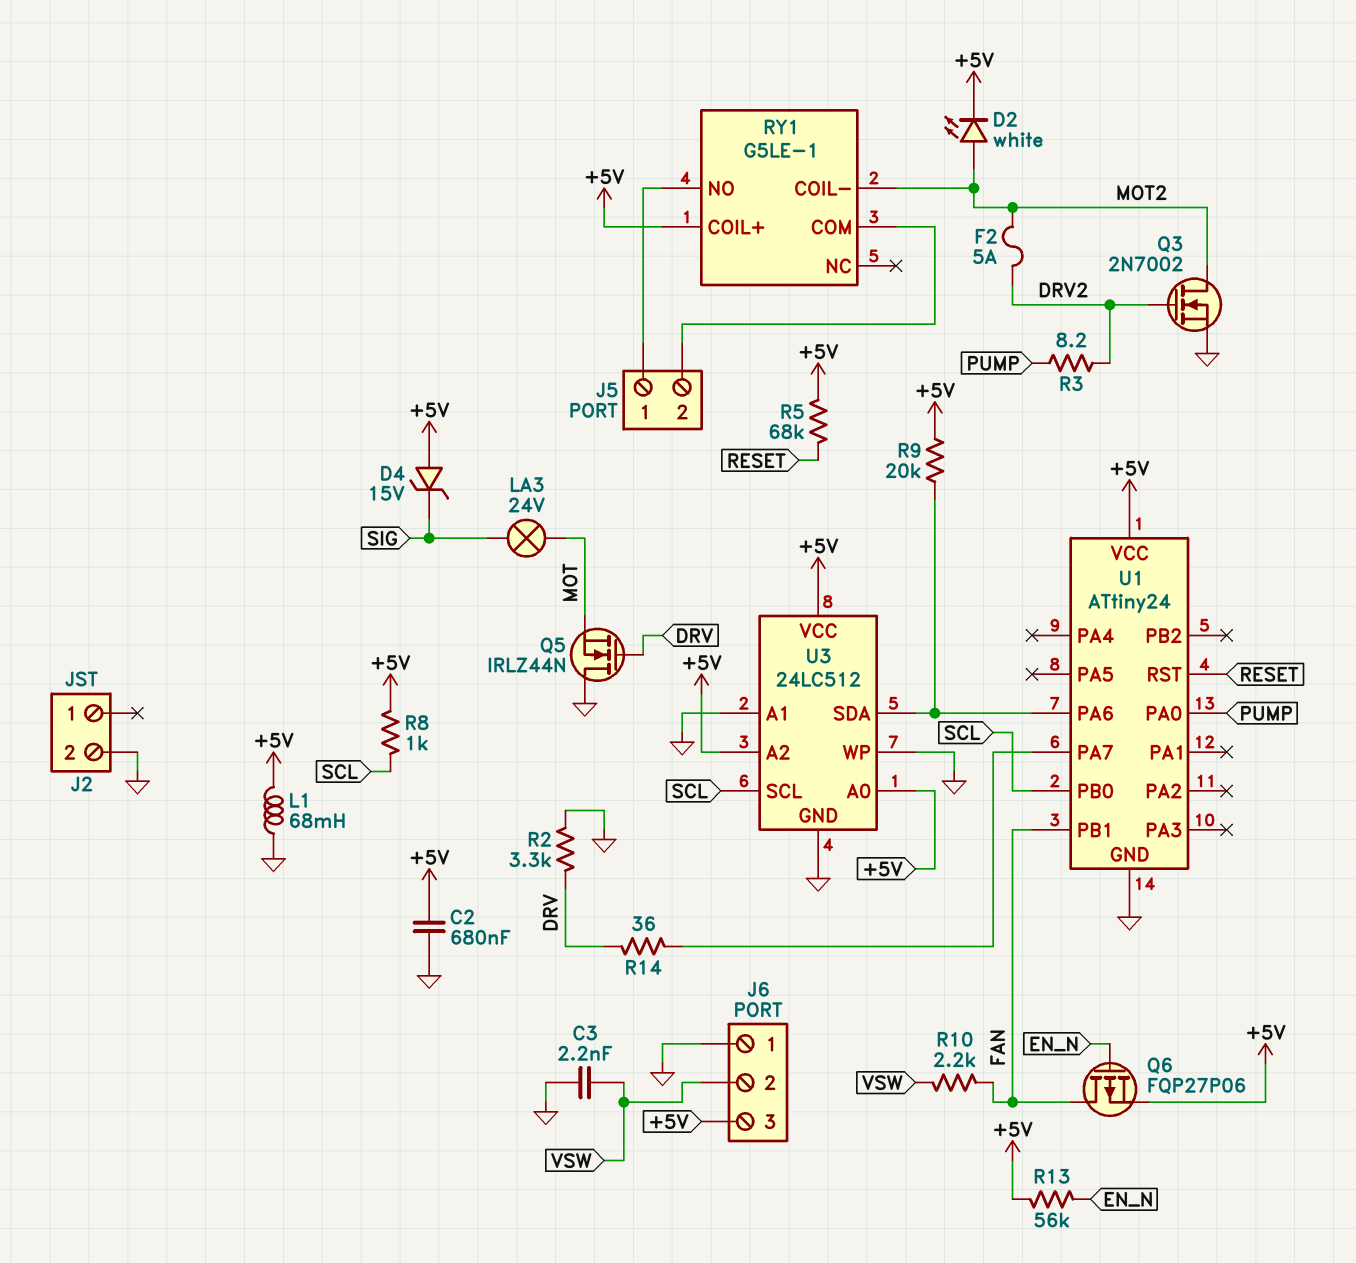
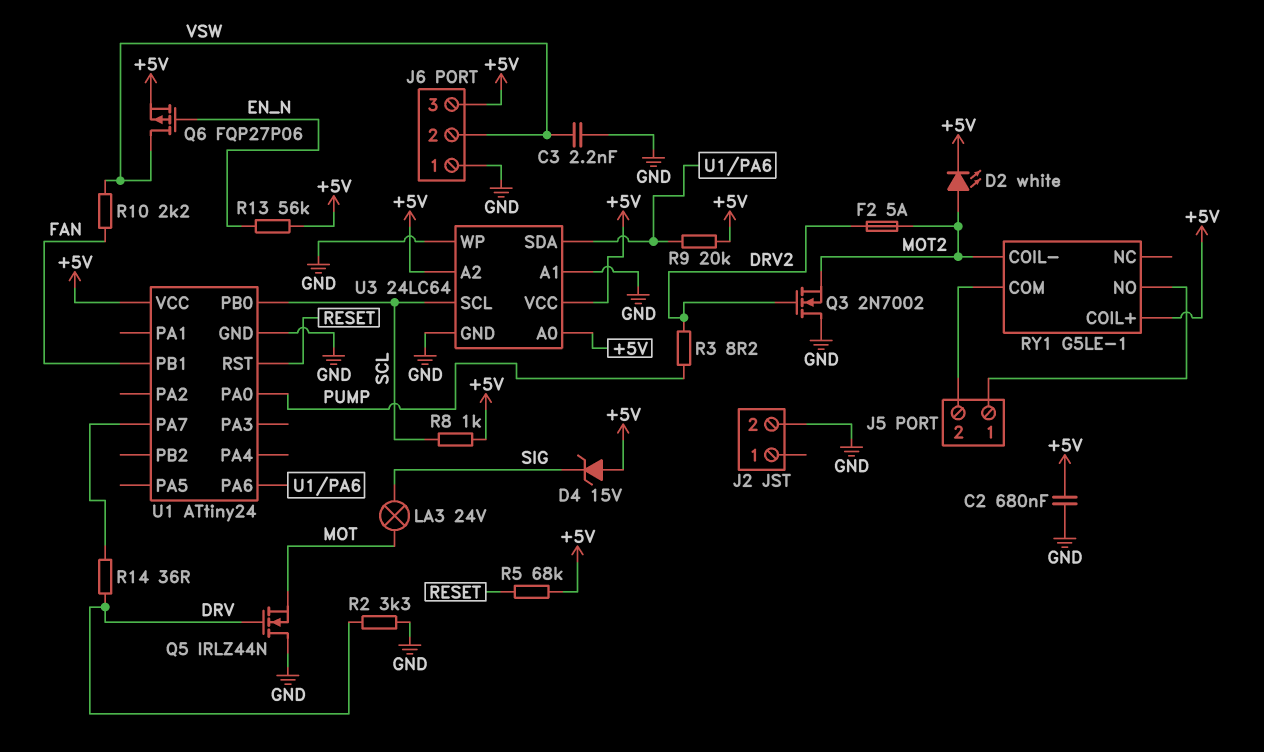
L1: 68mH (+5V, GND) -> none
Q3: NMOS 2N7002 (G DRV2, D MOT2, S GND) -> NMOS 2N7002 (G DRV2, D GND, S MOT2)
Q6: PMOS FQP27P06 (G EN_N, D FAN, S +5V) -> PMOS FQP27P06 (G EN_N, D VSW, S +5V)
U3: 24LC512 -> 24LC64

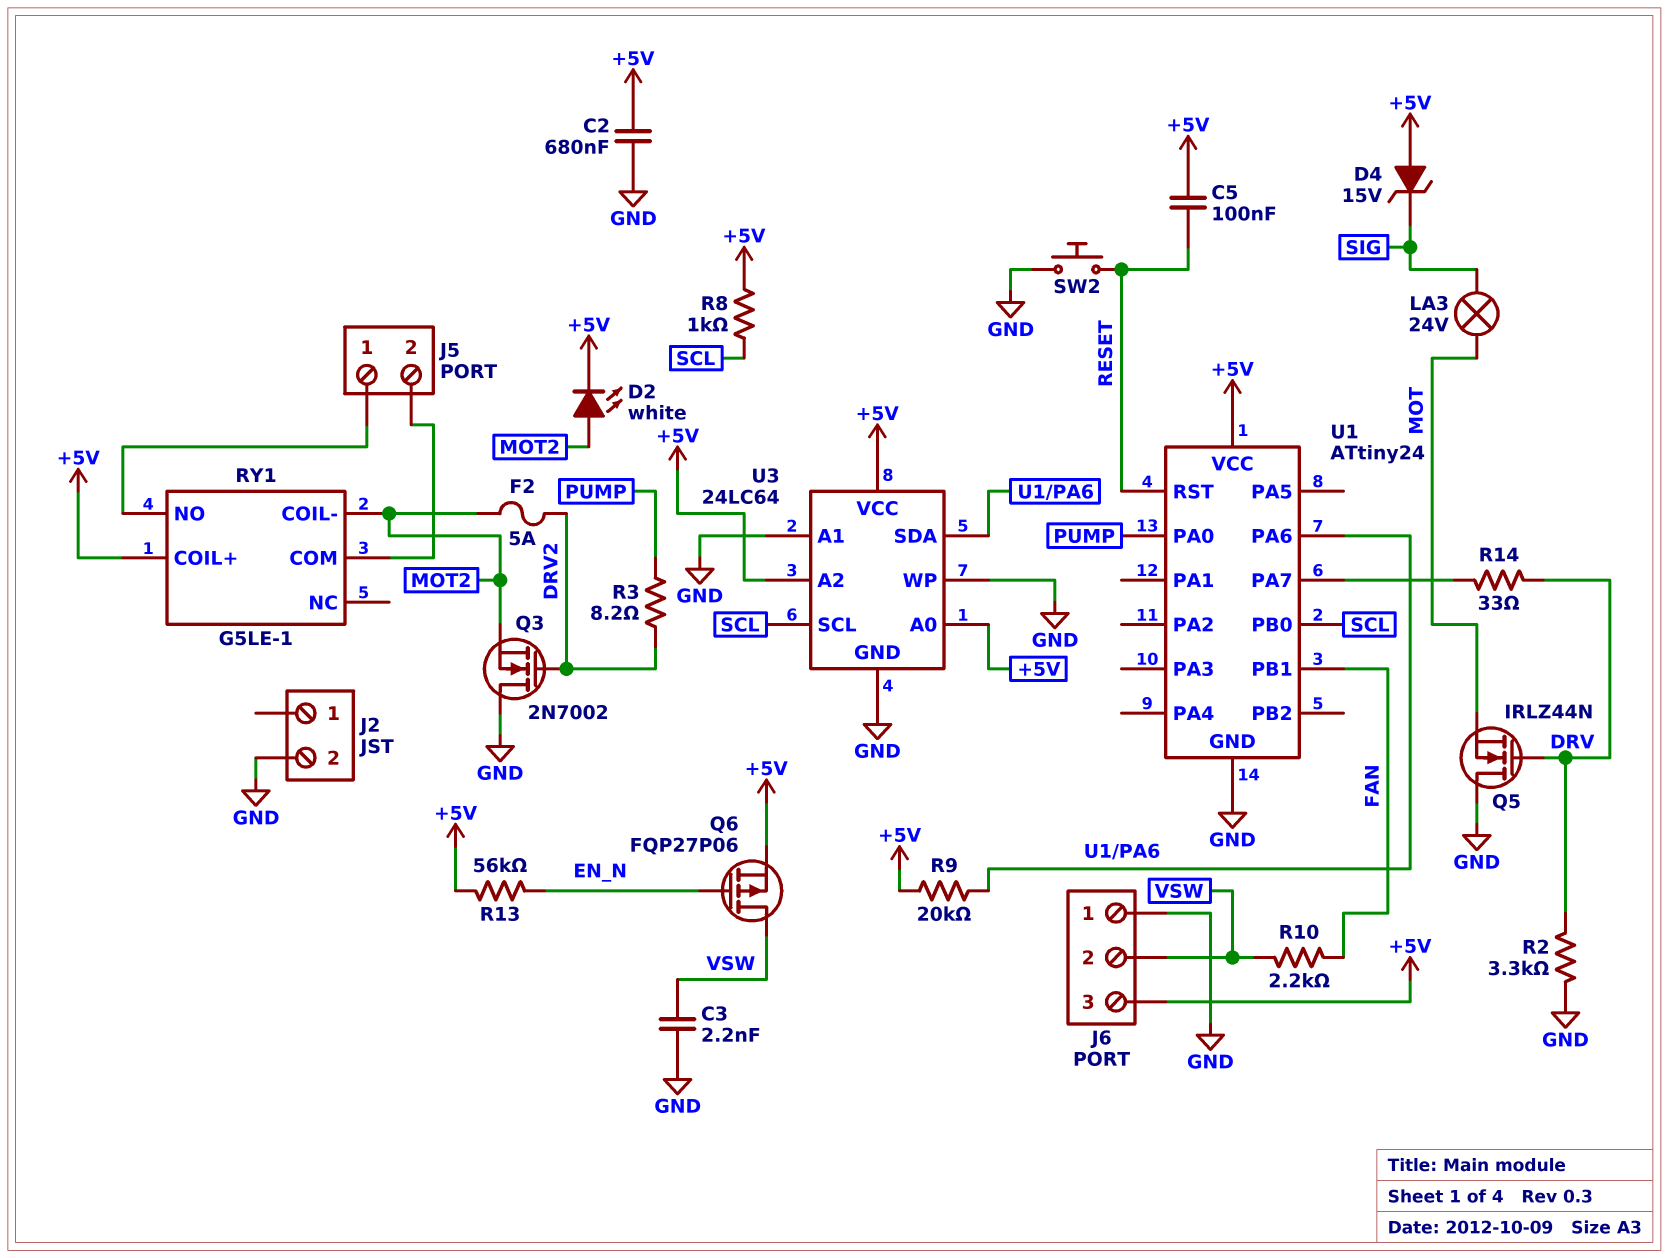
C5: none -> 100nF (+5V, RESET)
R5: 68k (+5V, RESET) -> none
R14: 36 (DRV, U1/PA7) -> 33 (DRV, U1/PA7)
SW2: none -> button (GND, RESET)

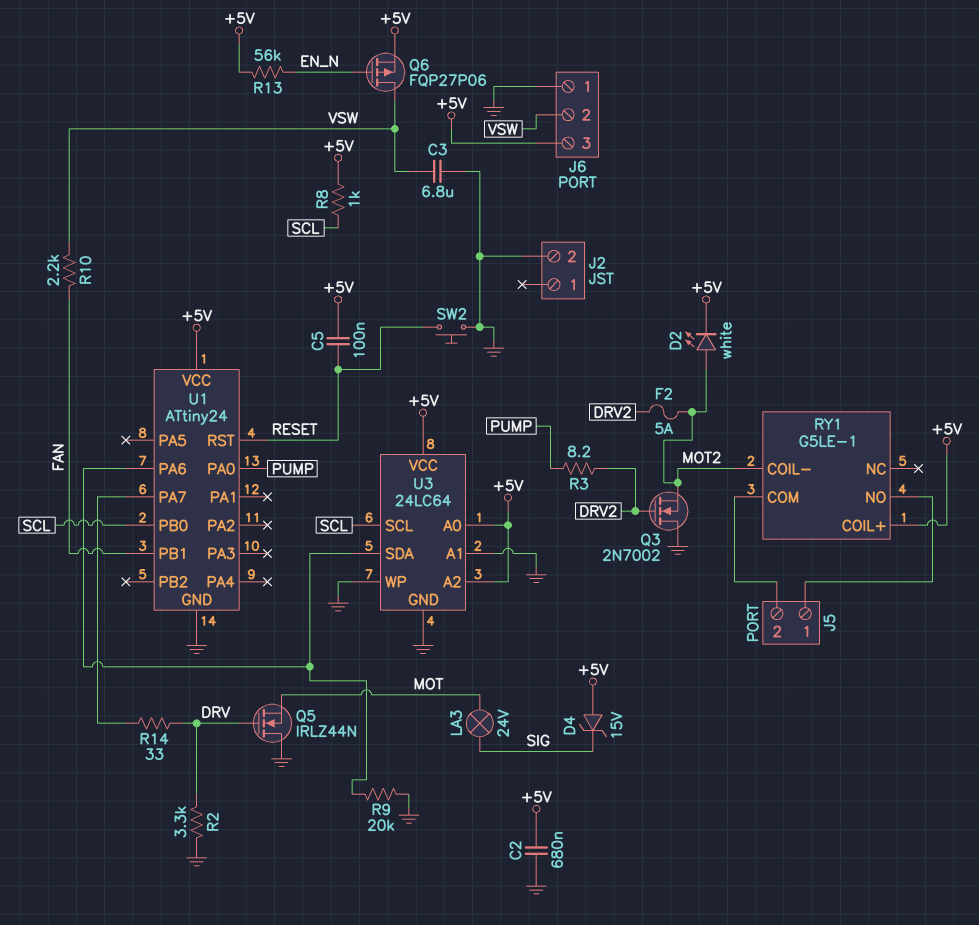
C3: 2.2nF (GND, VSW) -> 6.8uF (GND, VSW)
R9: 20k (+5V, U1/PA6) -> 20k (GND, U1/PA6)

